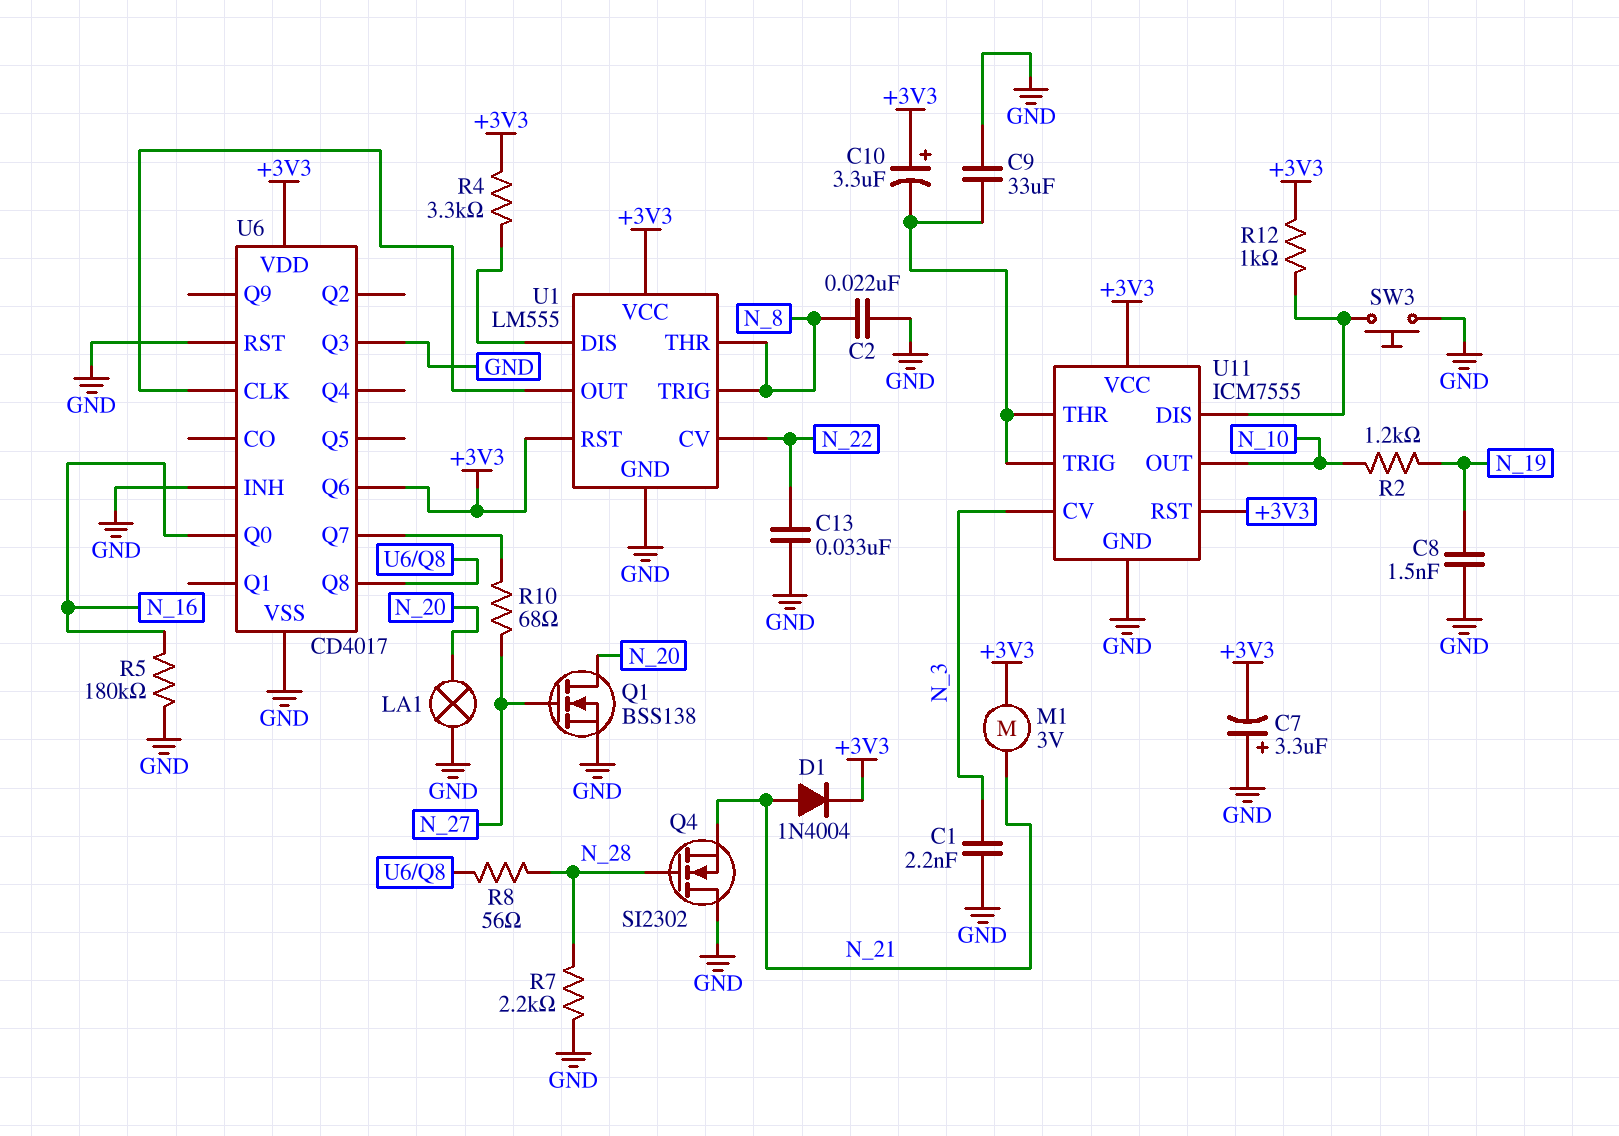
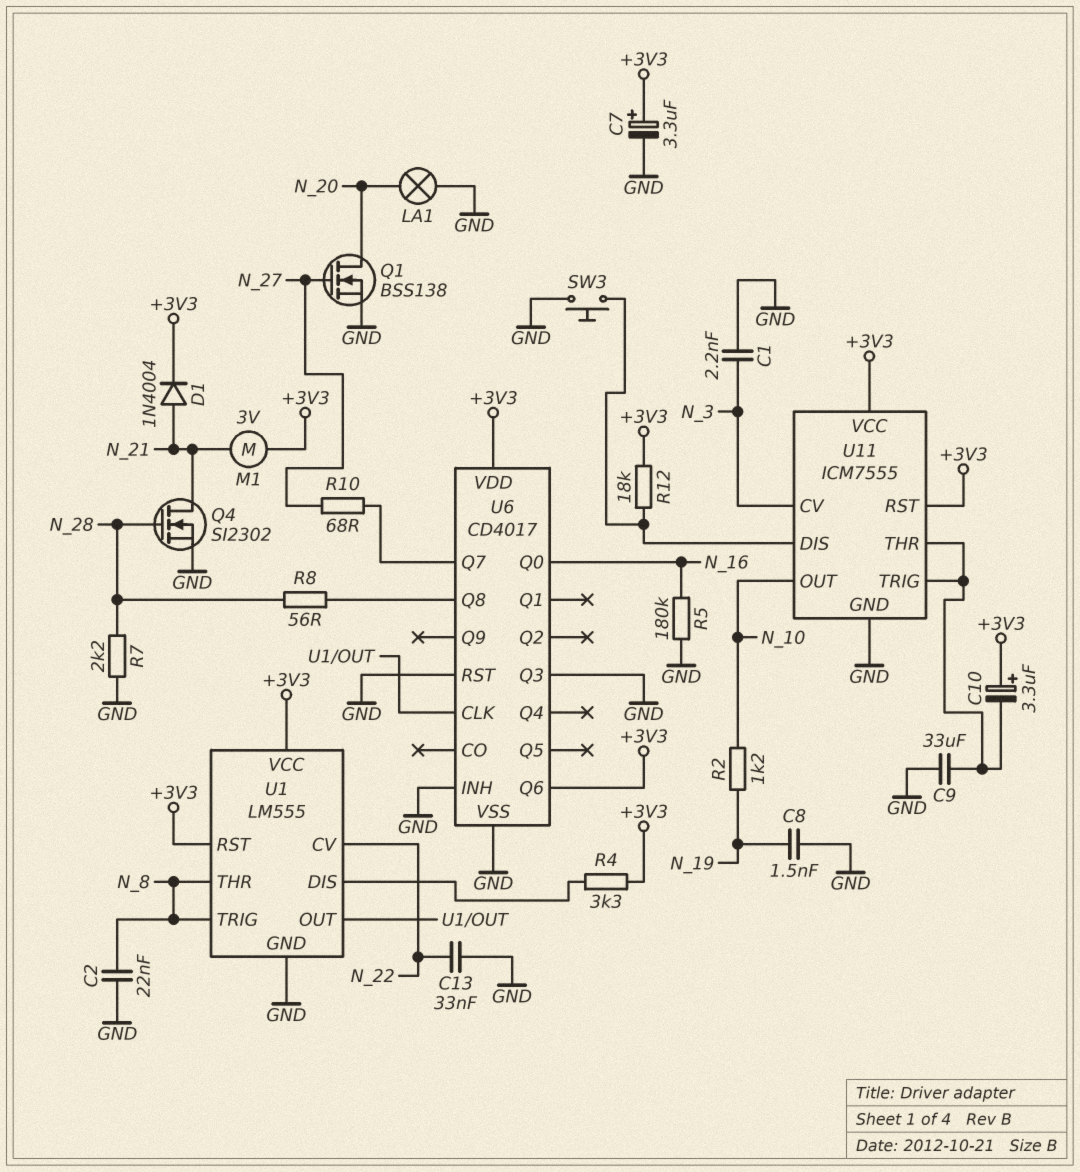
C7: 3.3uF (plus GND, minus +3V3) -> 3.3uF (plus +3V3, minus GND)
Q4: NMOS SI2302 (G N_28, D GND, S N_21) -> NMOS SI2302 (G N_28, D N_21, S GND)
R12: 1k (+3V3, U11/DIS) -> 18k (+3V3, U11/DIS)

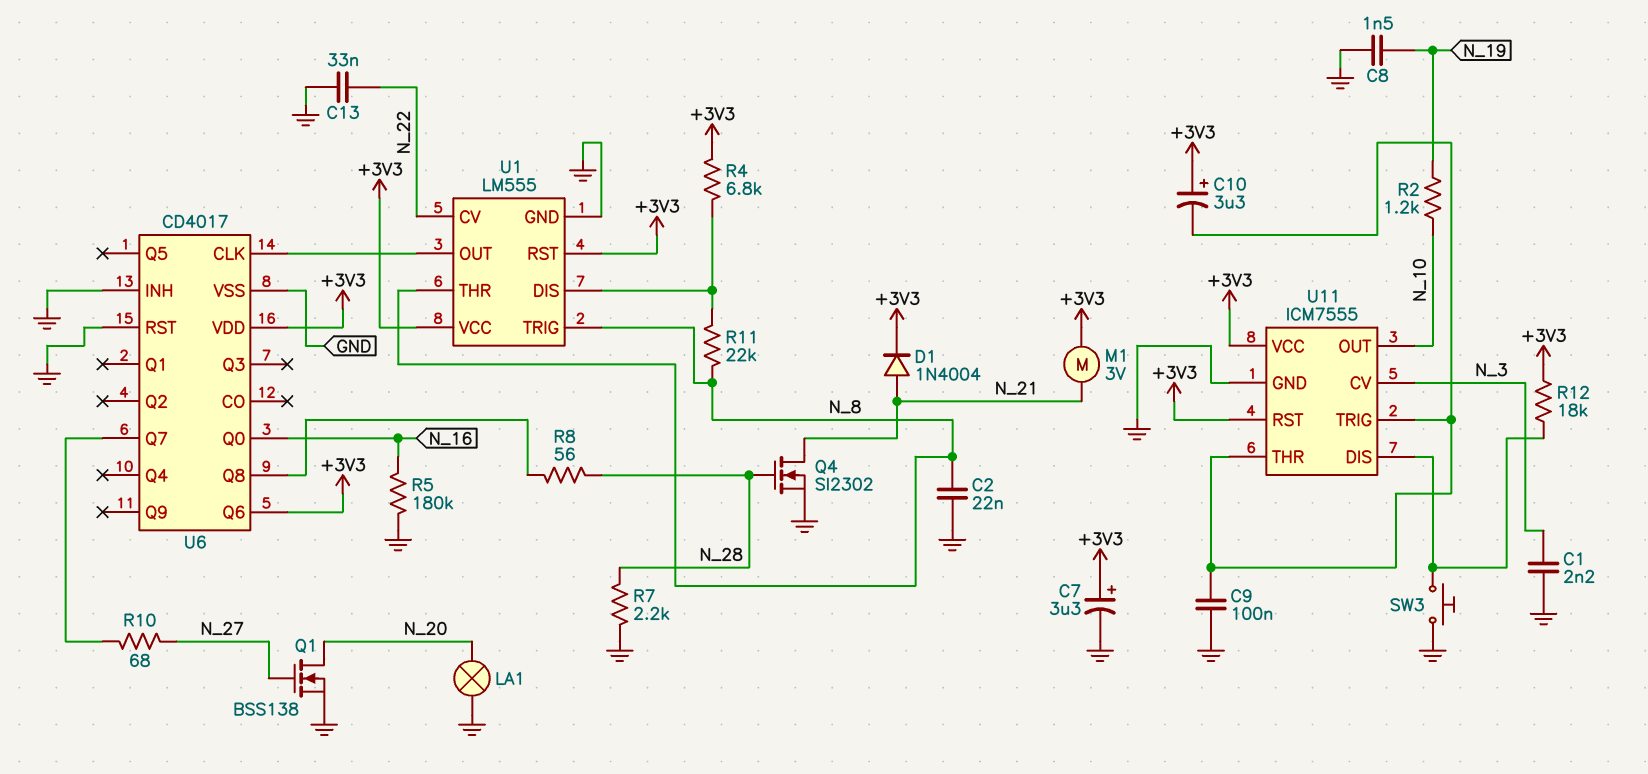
C9: 33uF (GND, U11/THR) -> 100nF (GND, U11/THR)
R4: 3.3k (+3V3, U1/DIS) -> 6.8k (+3V3, U1/DIS)
R11: none -> 22k (N_8, U1/DIS)
U6 pin Q3: GND -> none

